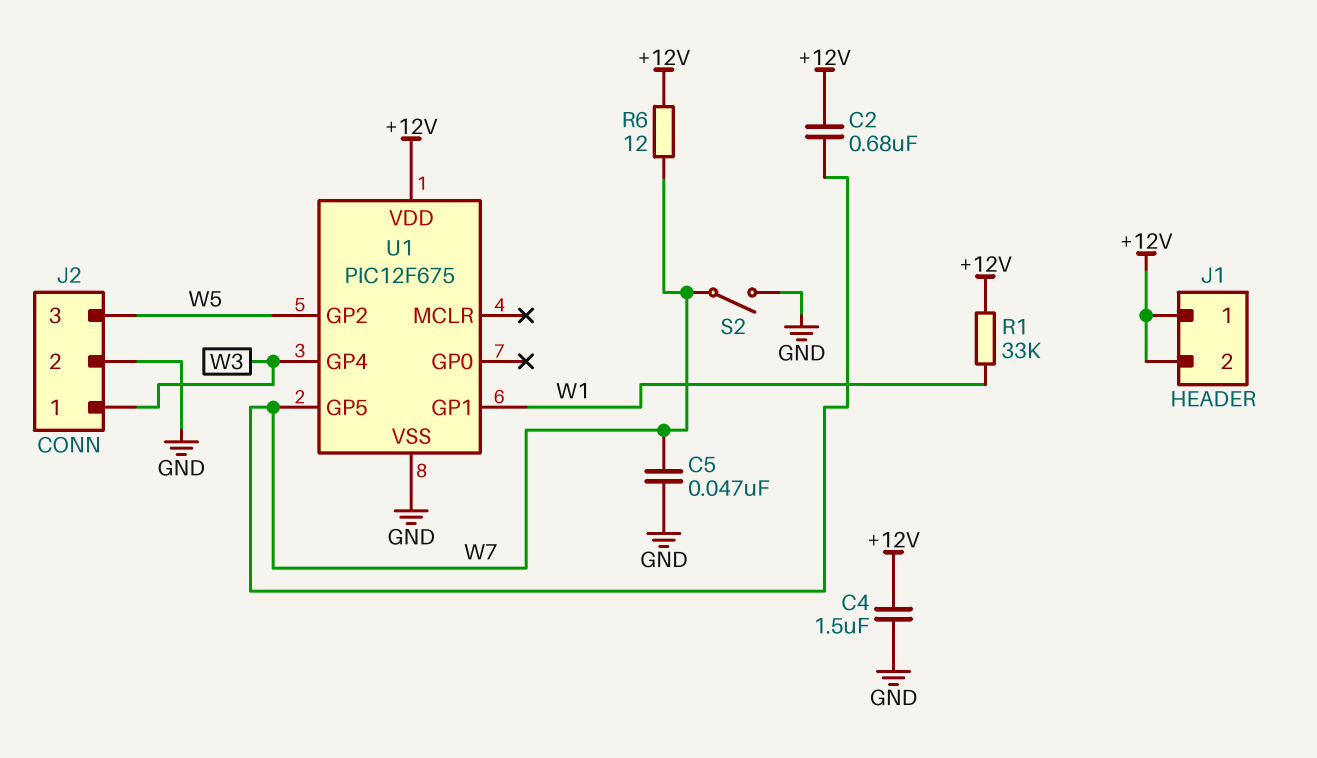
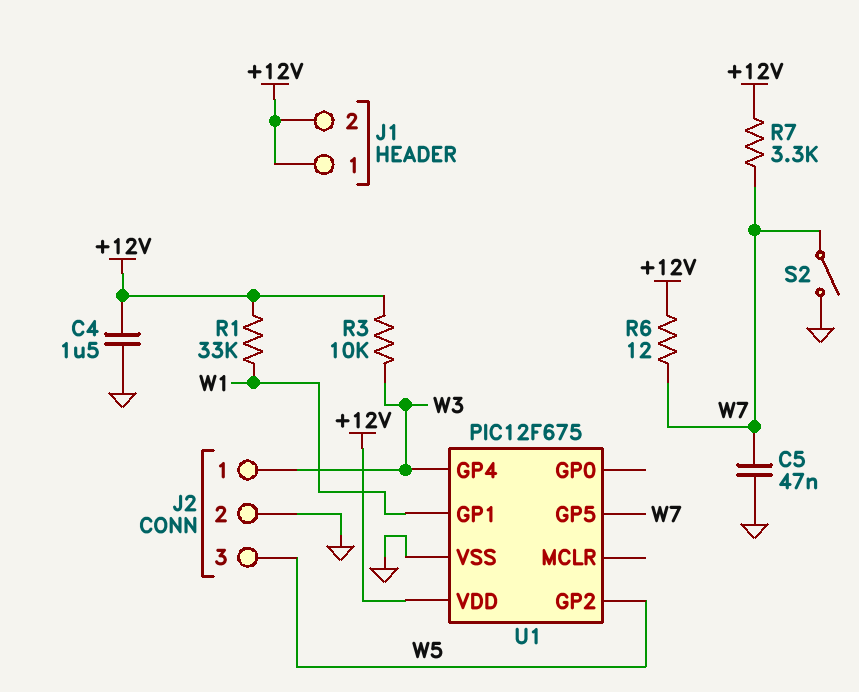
C2: 680nF (+12V, W7) -> none
R3: none -> 10k (+12V, W3)
R7: none -> 3.3k (+12V, W7)

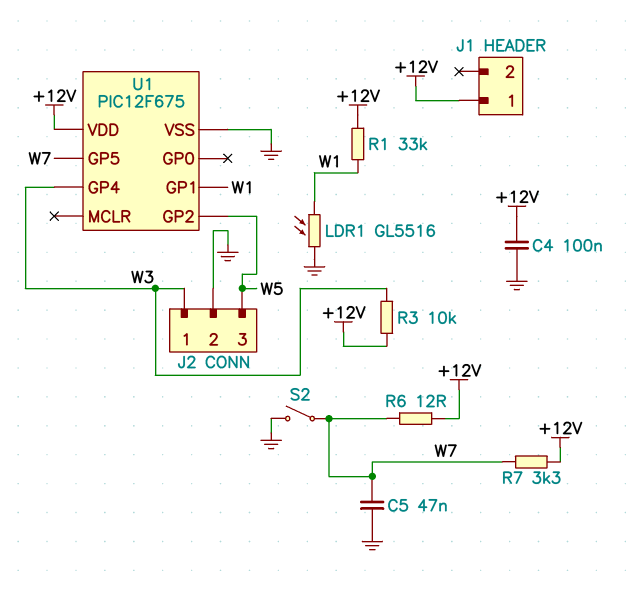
C4: 1.5uF (+12V, GND) -> 100nF (+12V, GND)
J1 pin 2: +12V -> none
LDR1: none -> GL5516 (GND, W1)

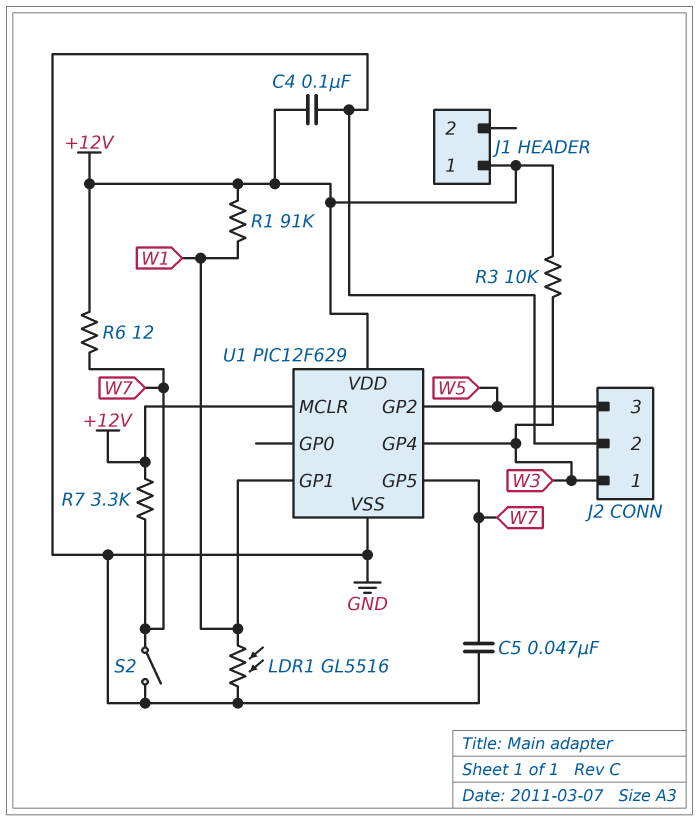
R1: 33k (+12V, W1) -> 91k (+12V, W1)
U1: PIC12F675 -> PIC12F629
U1 pin MCLR: none -> +12V

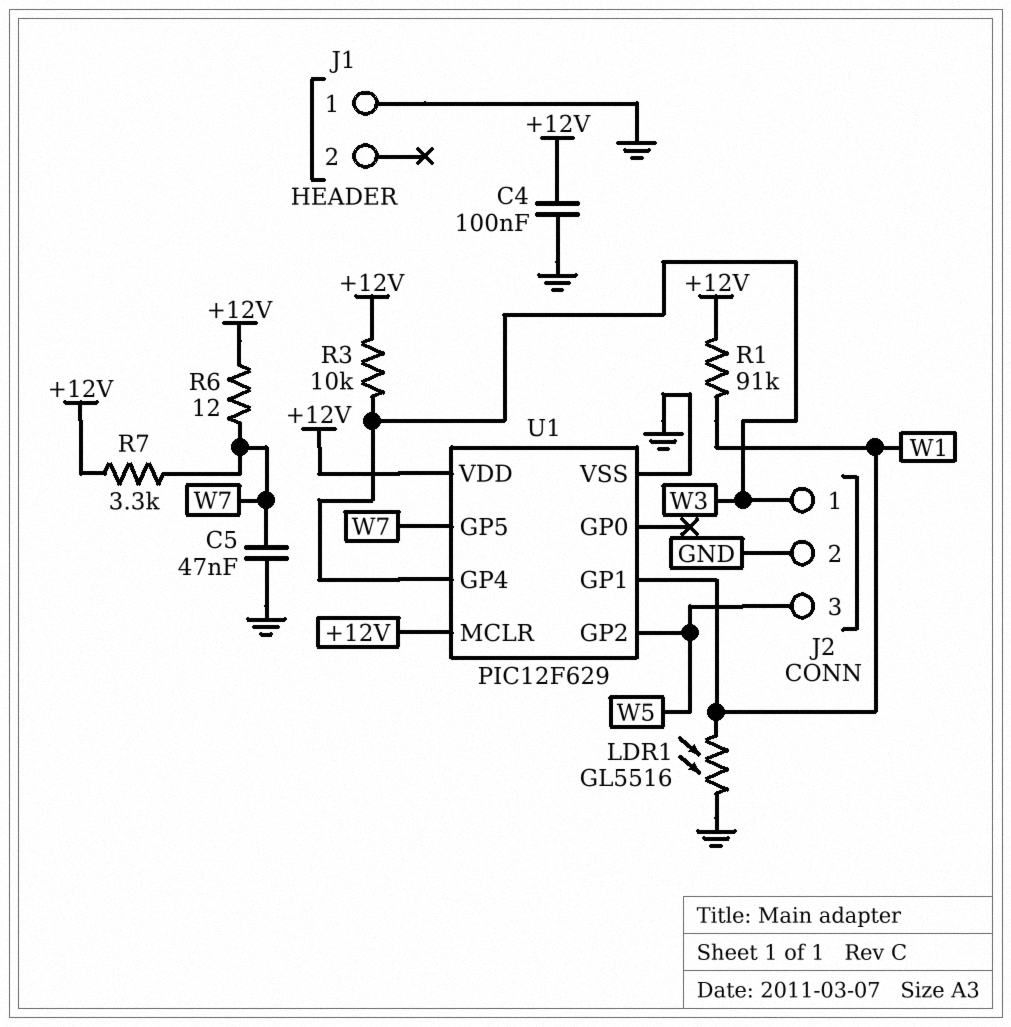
J1 pin 1: +12V -> GND
S2: switch (GND, W7) -> none

